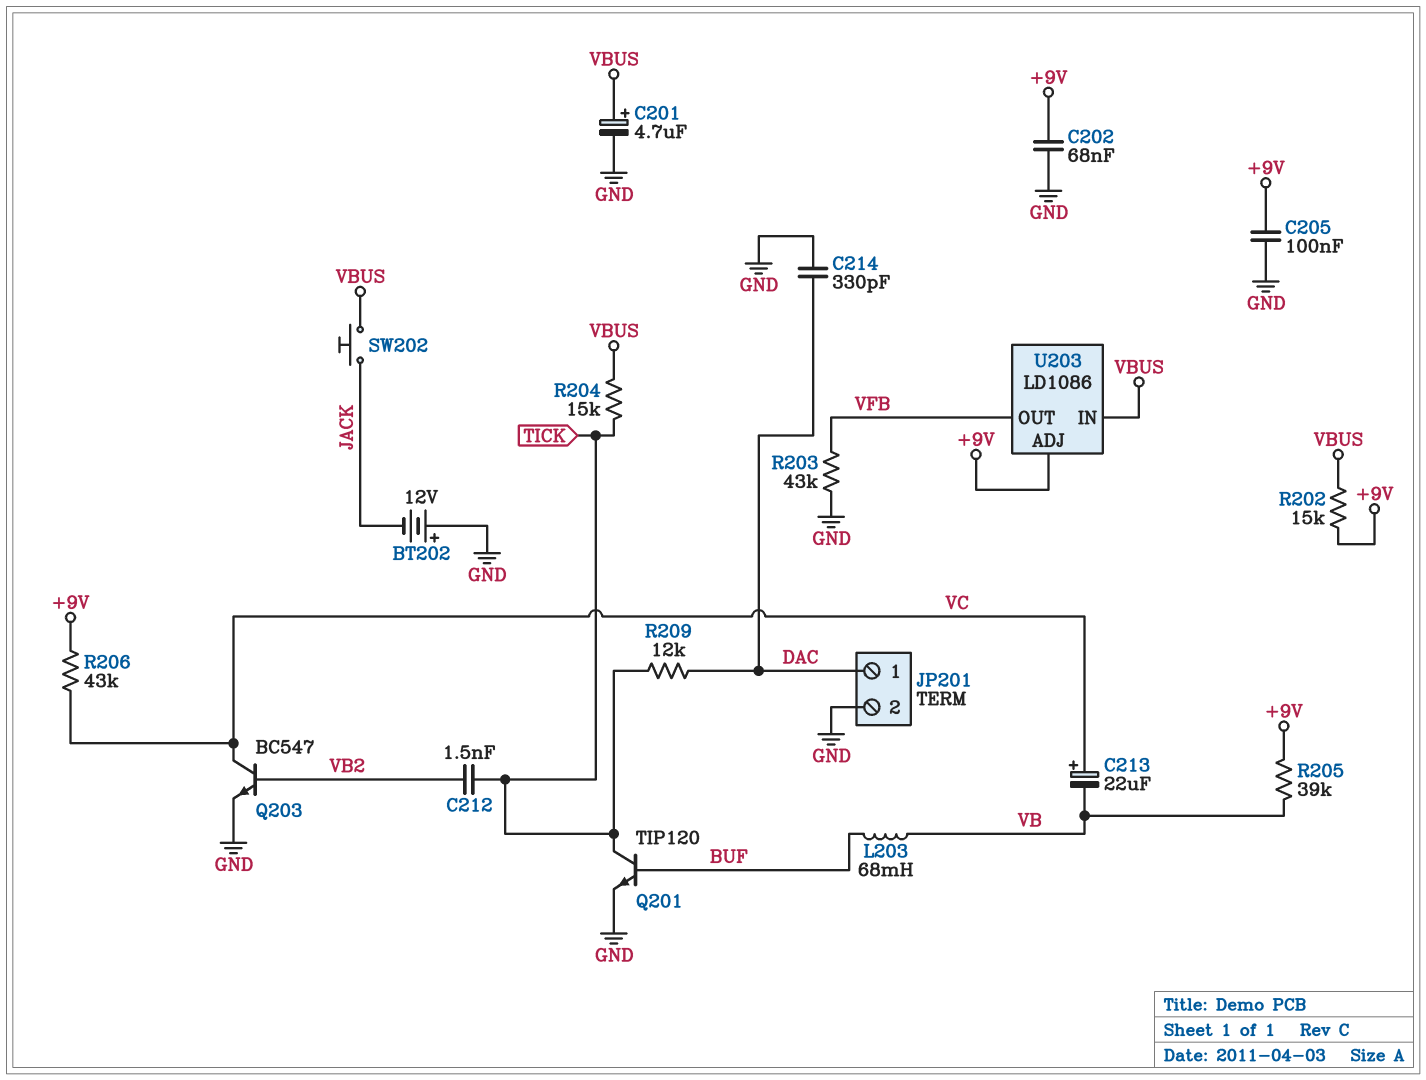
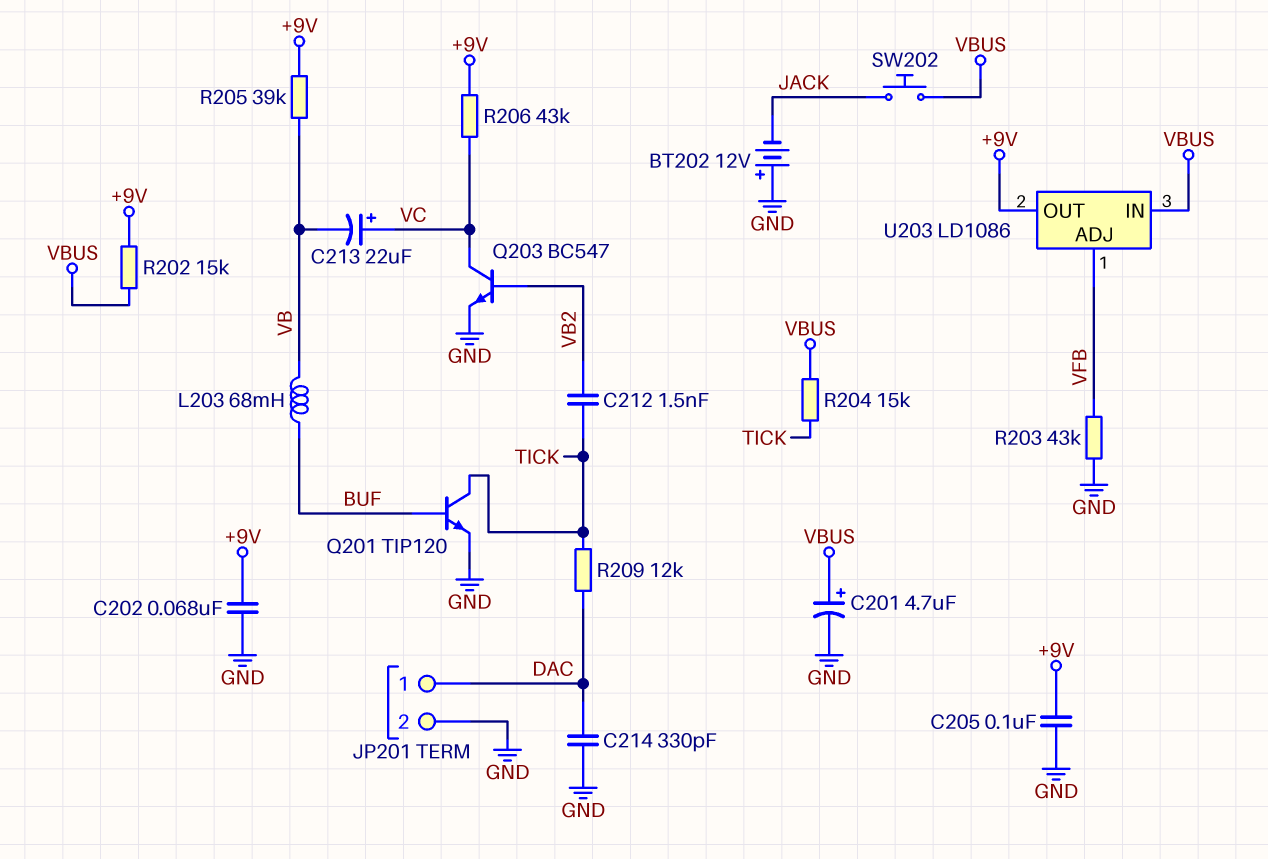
U203 pin ADJ: +9V -> VFB
U203 pin OUT: VFB -> +9V

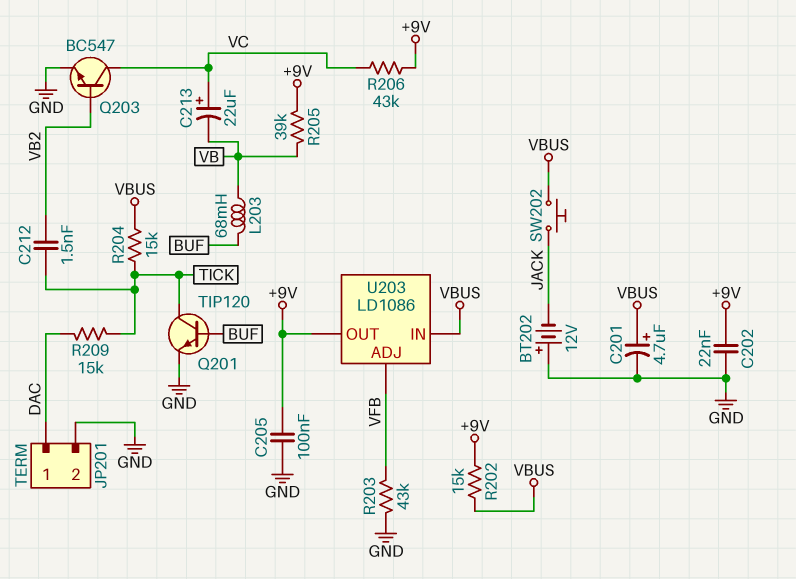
C202: 68nF (+9V, GND) -> 22nF (+9V, GND)
C214: 330pF (DAC, GND) -> none
R209: 12k (DAC, TICK) -> 15k (DAC, TICK)

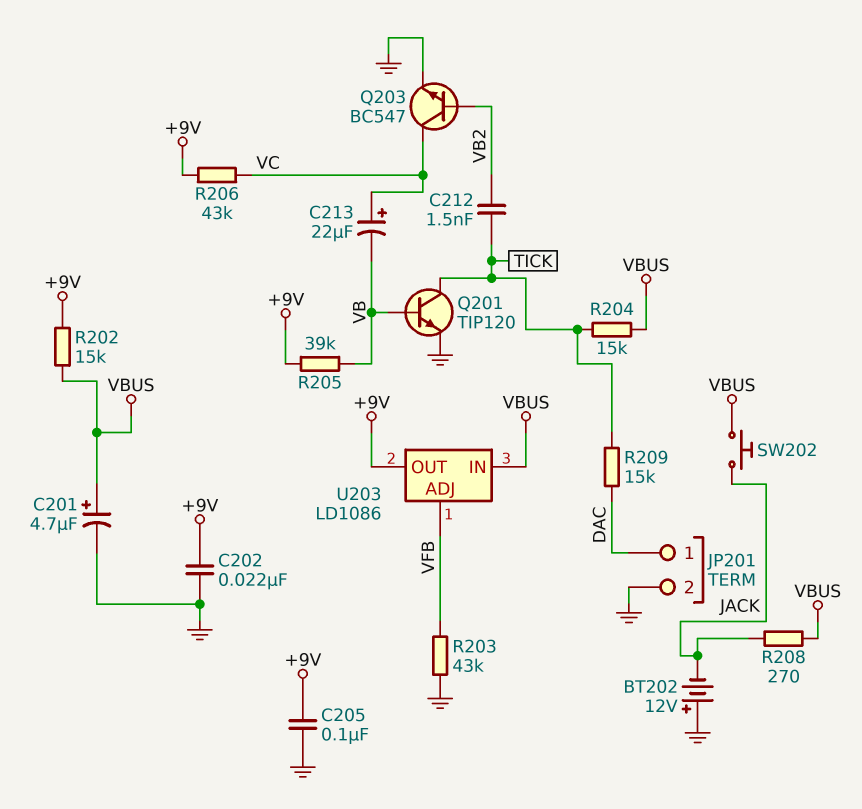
L203: 68mH (BUF, VB) -> none
Q201: NPN TIP120 (B BUF, C TICK, E GND) -> NPN TIP120 (B VB, C TICK, E GND)
R208: none -> 270 (JACK, VBUS)

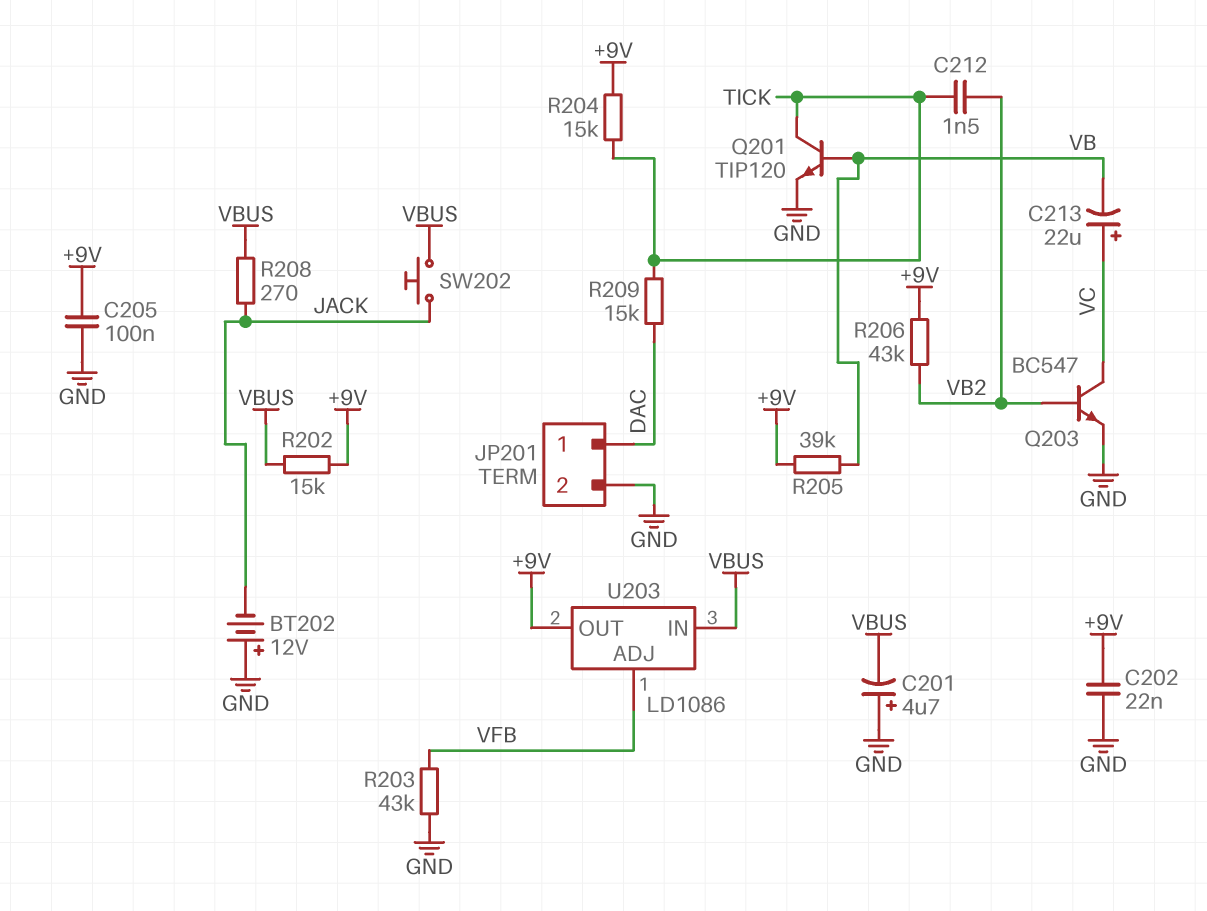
C201: 4.7uF (plus VBUS, minus GND) -> 4.7uF (plus GND, minus VBUS)
R204: 15k (TICK, VBUS) -> 15k (+9V, TICK)
R206: 43k (+9V, VC) -> 43k (+9V, VB2)

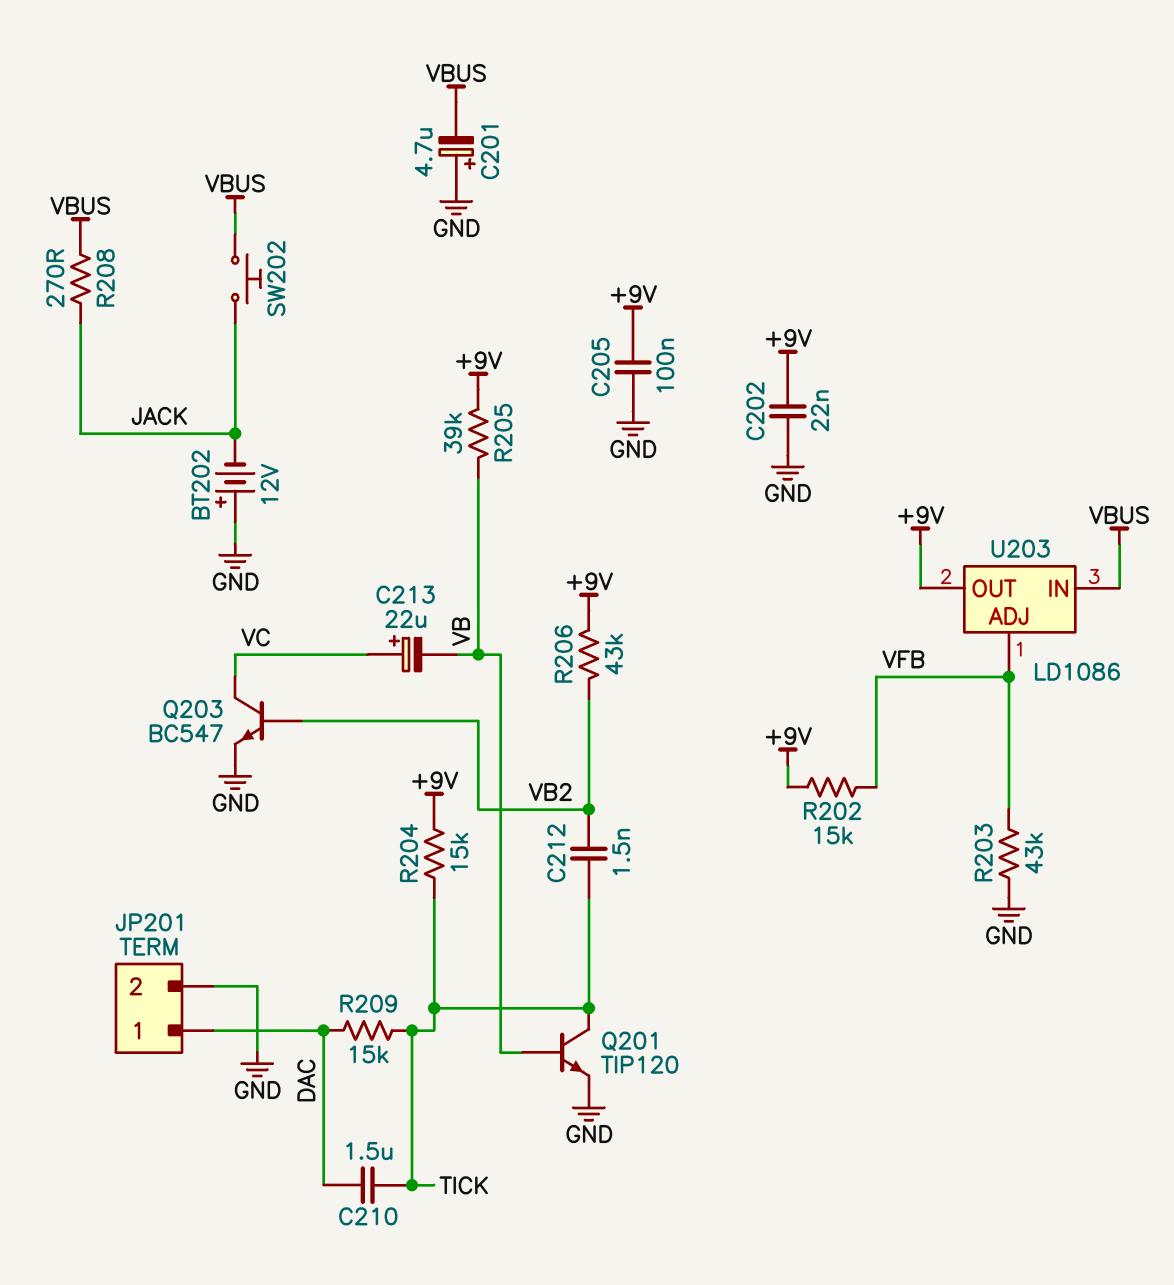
C210: none -> 1.5uF (DAC, TICK)
R202: 15k (+9V, VBUS) -> 15k (+9V, VFB)

